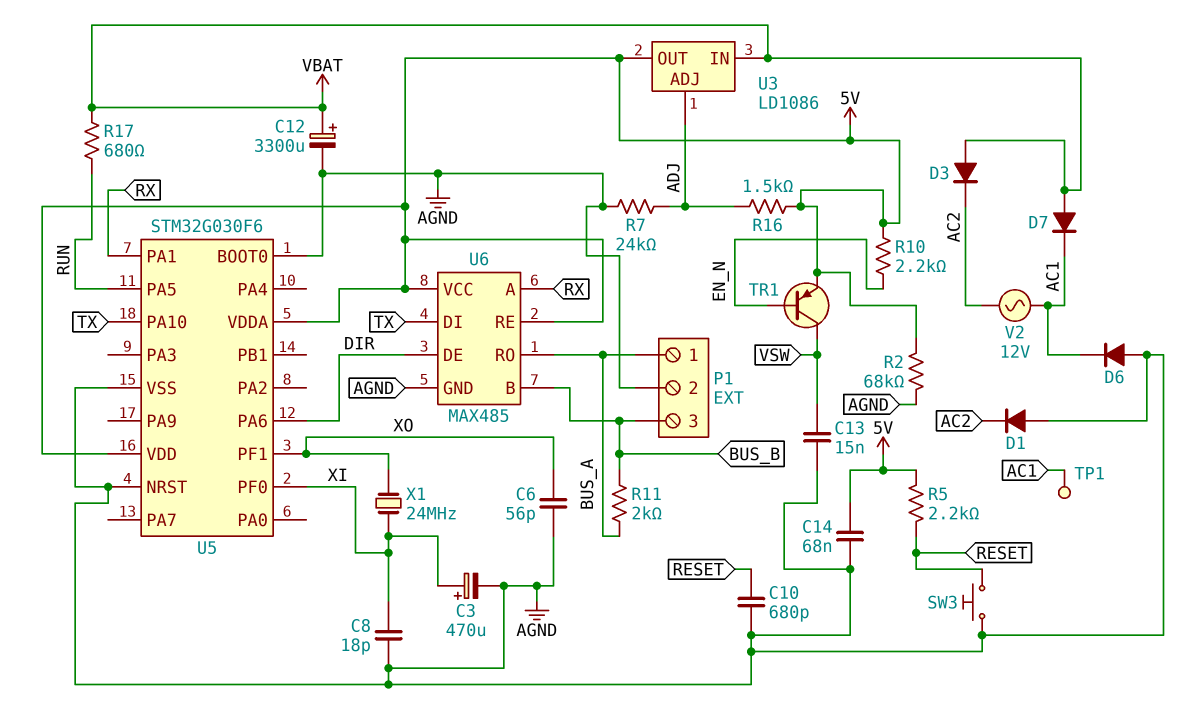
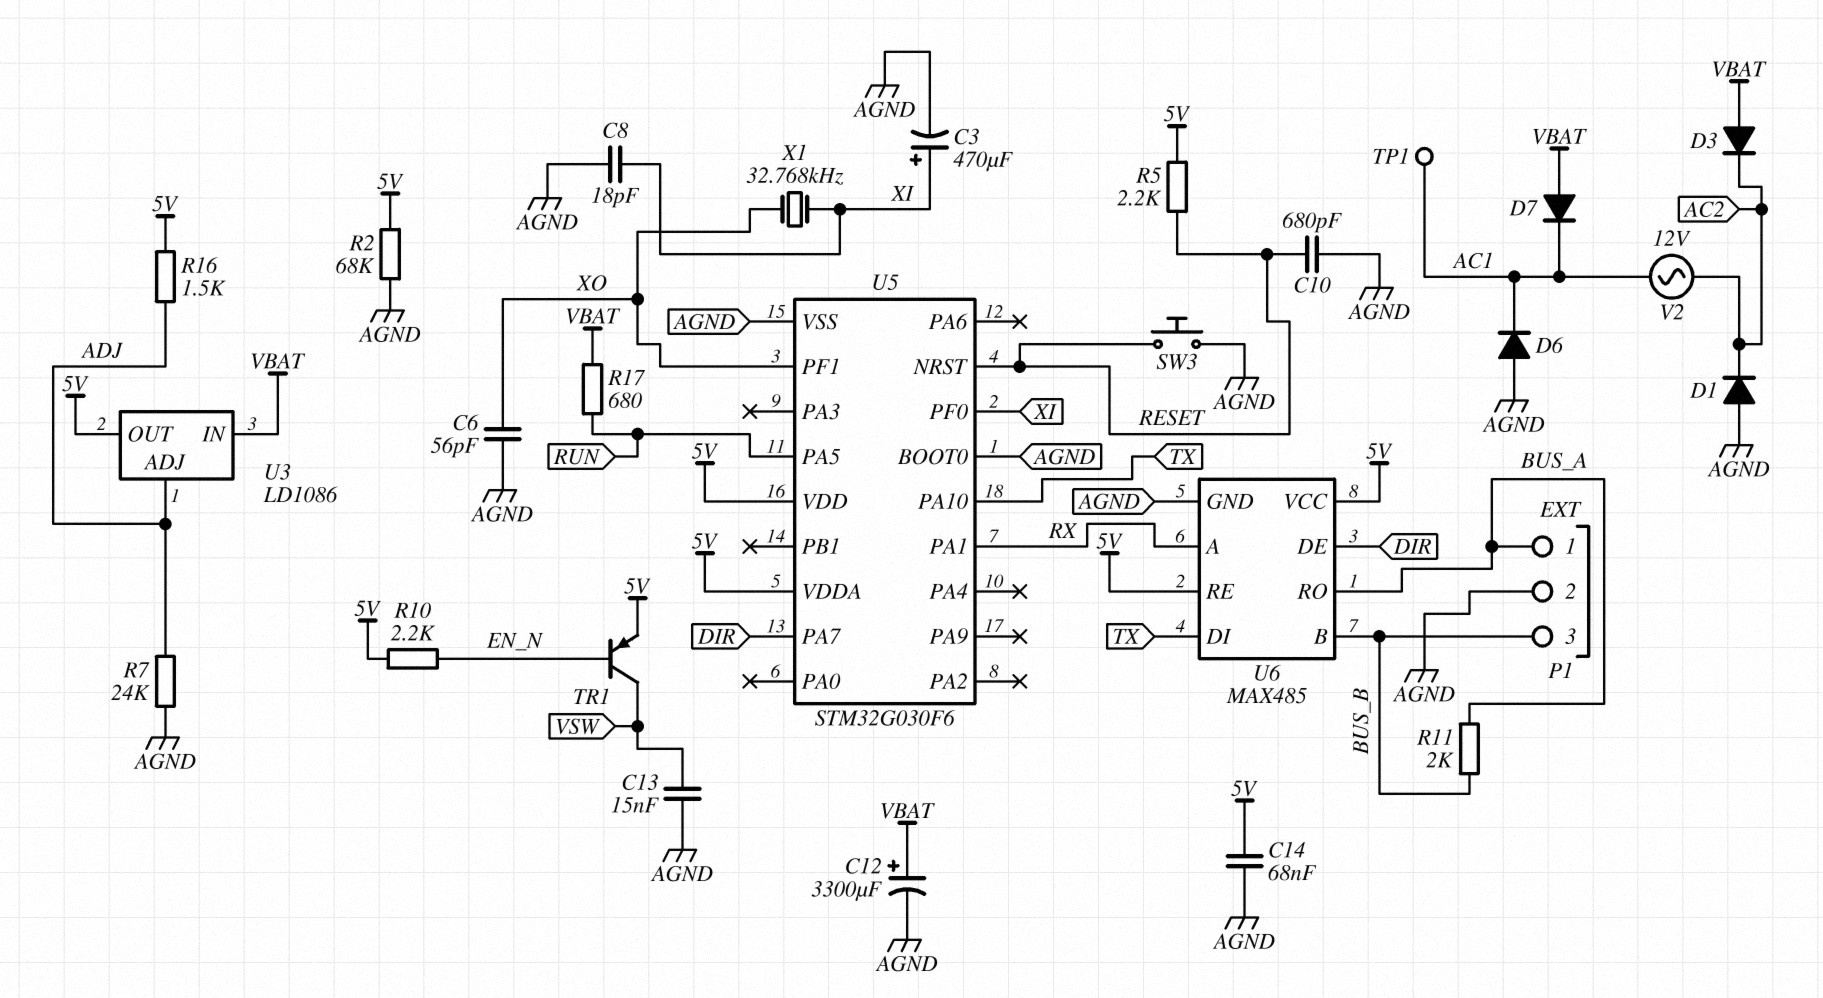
U5 pin NRST: AGND -> RESET
U5 pin PA6: DIR -> none
U5 pin PA7: none -> DIR
X1: 24MHz (XI, XO) -> 32.768kHz (XI, XO)

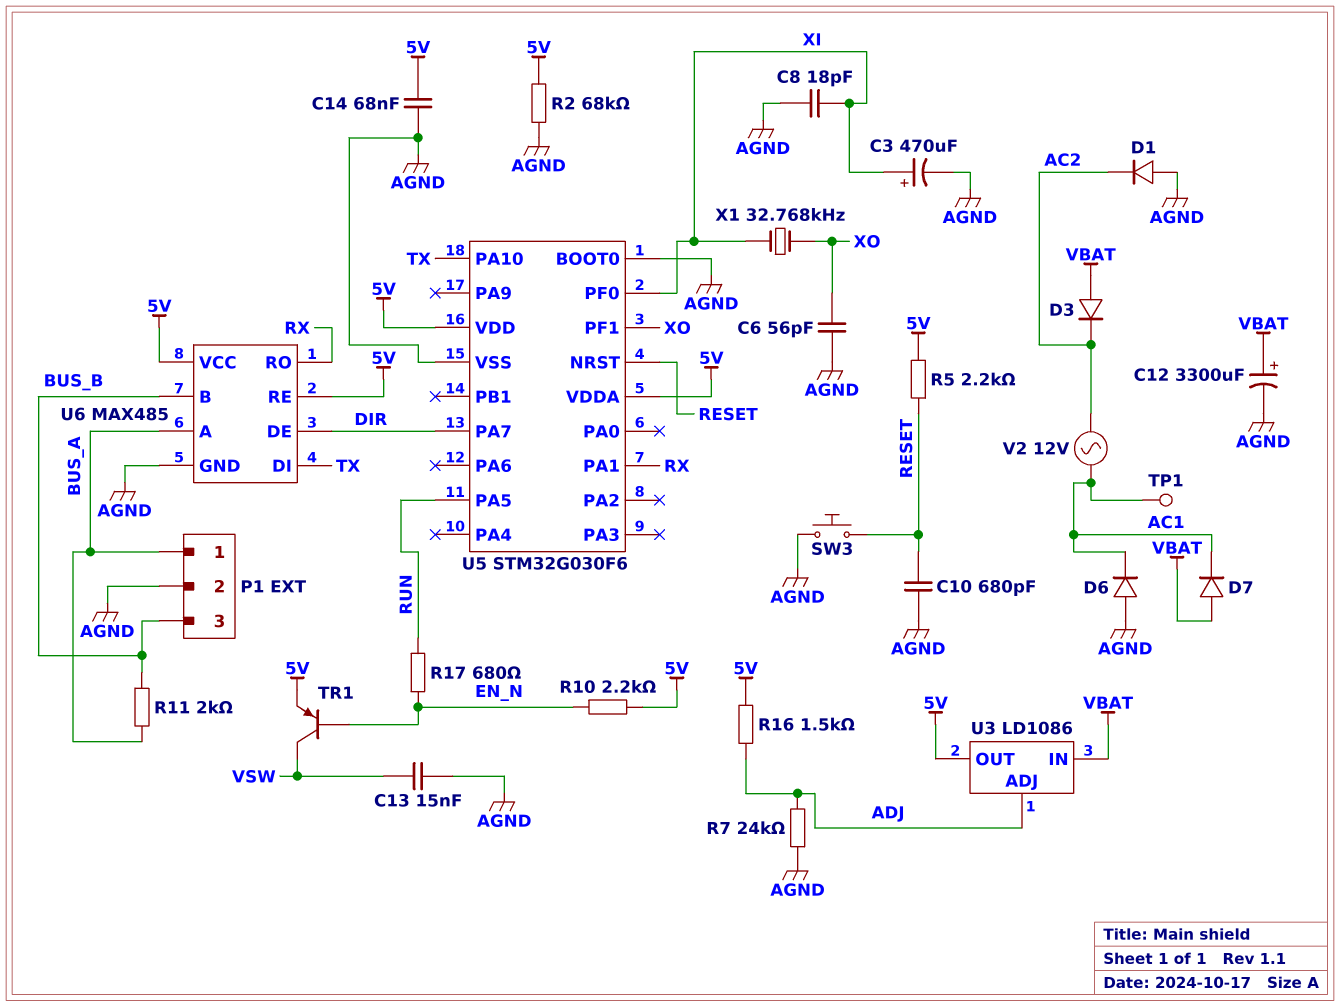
R17: 680 (RUN, VBAT) -> 680 (EN_N, RUN)
U6 pin A: RX -> BUS_A
U6 pin RO: BUS_A -> RX

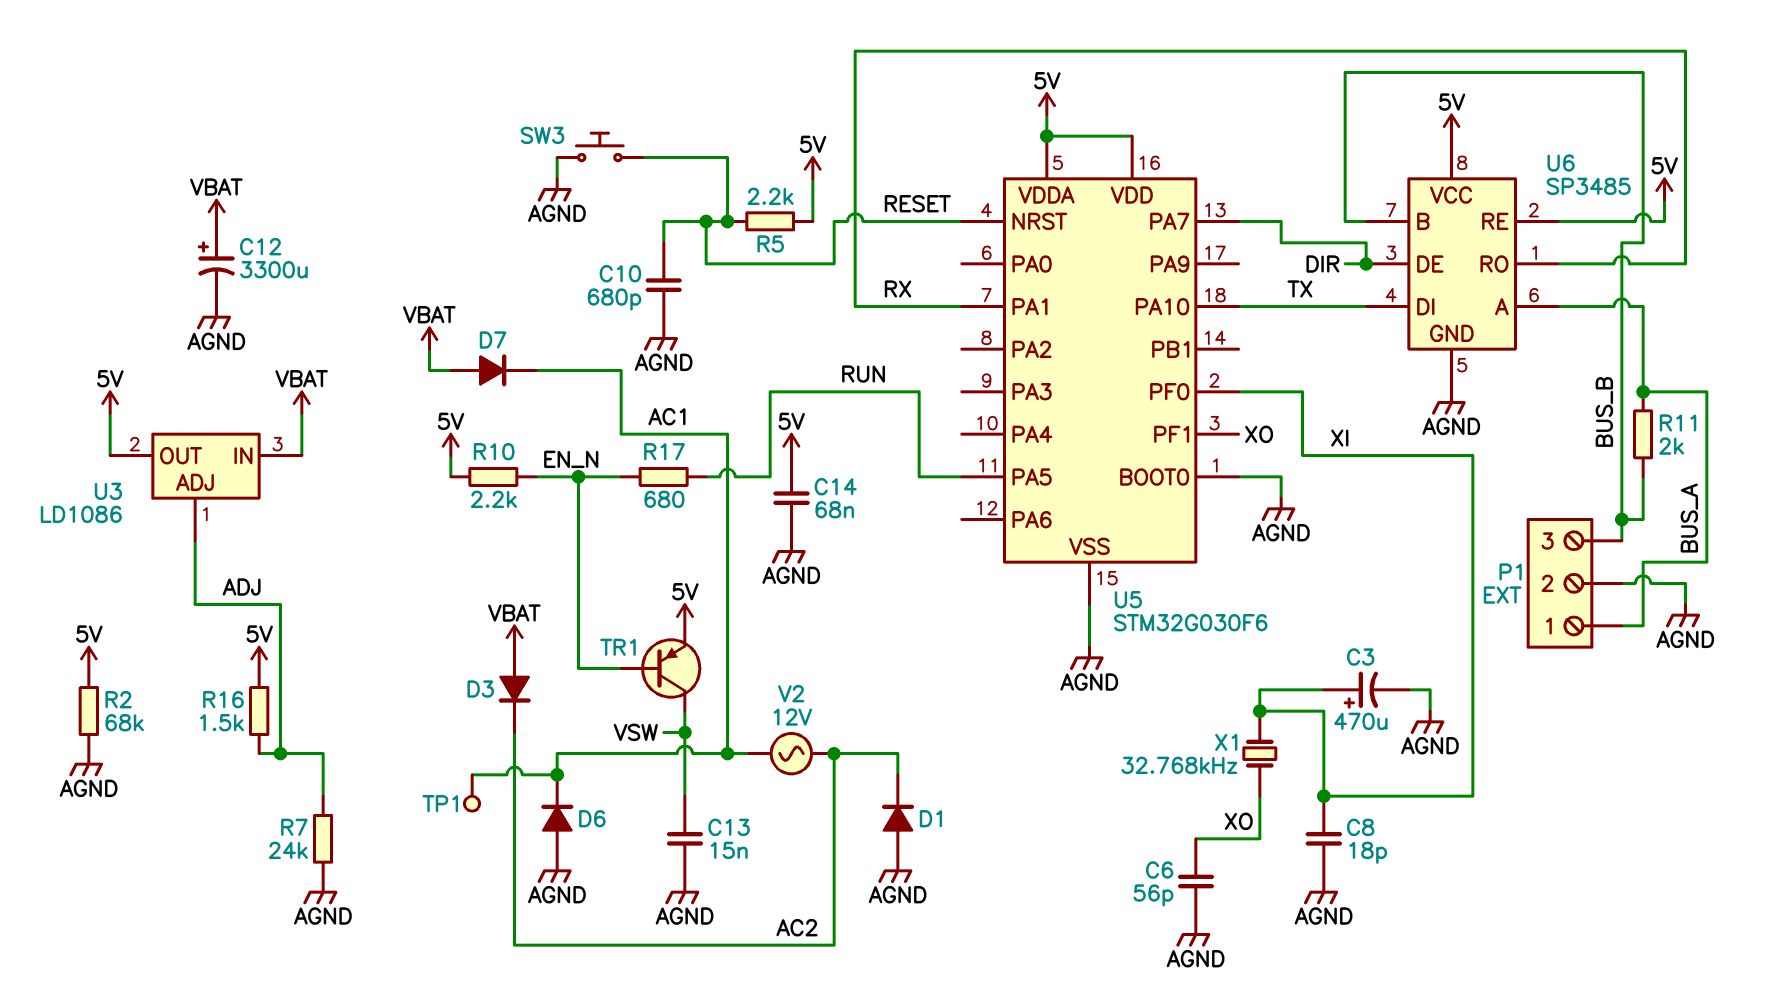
U6: MAX485 -> SP3485

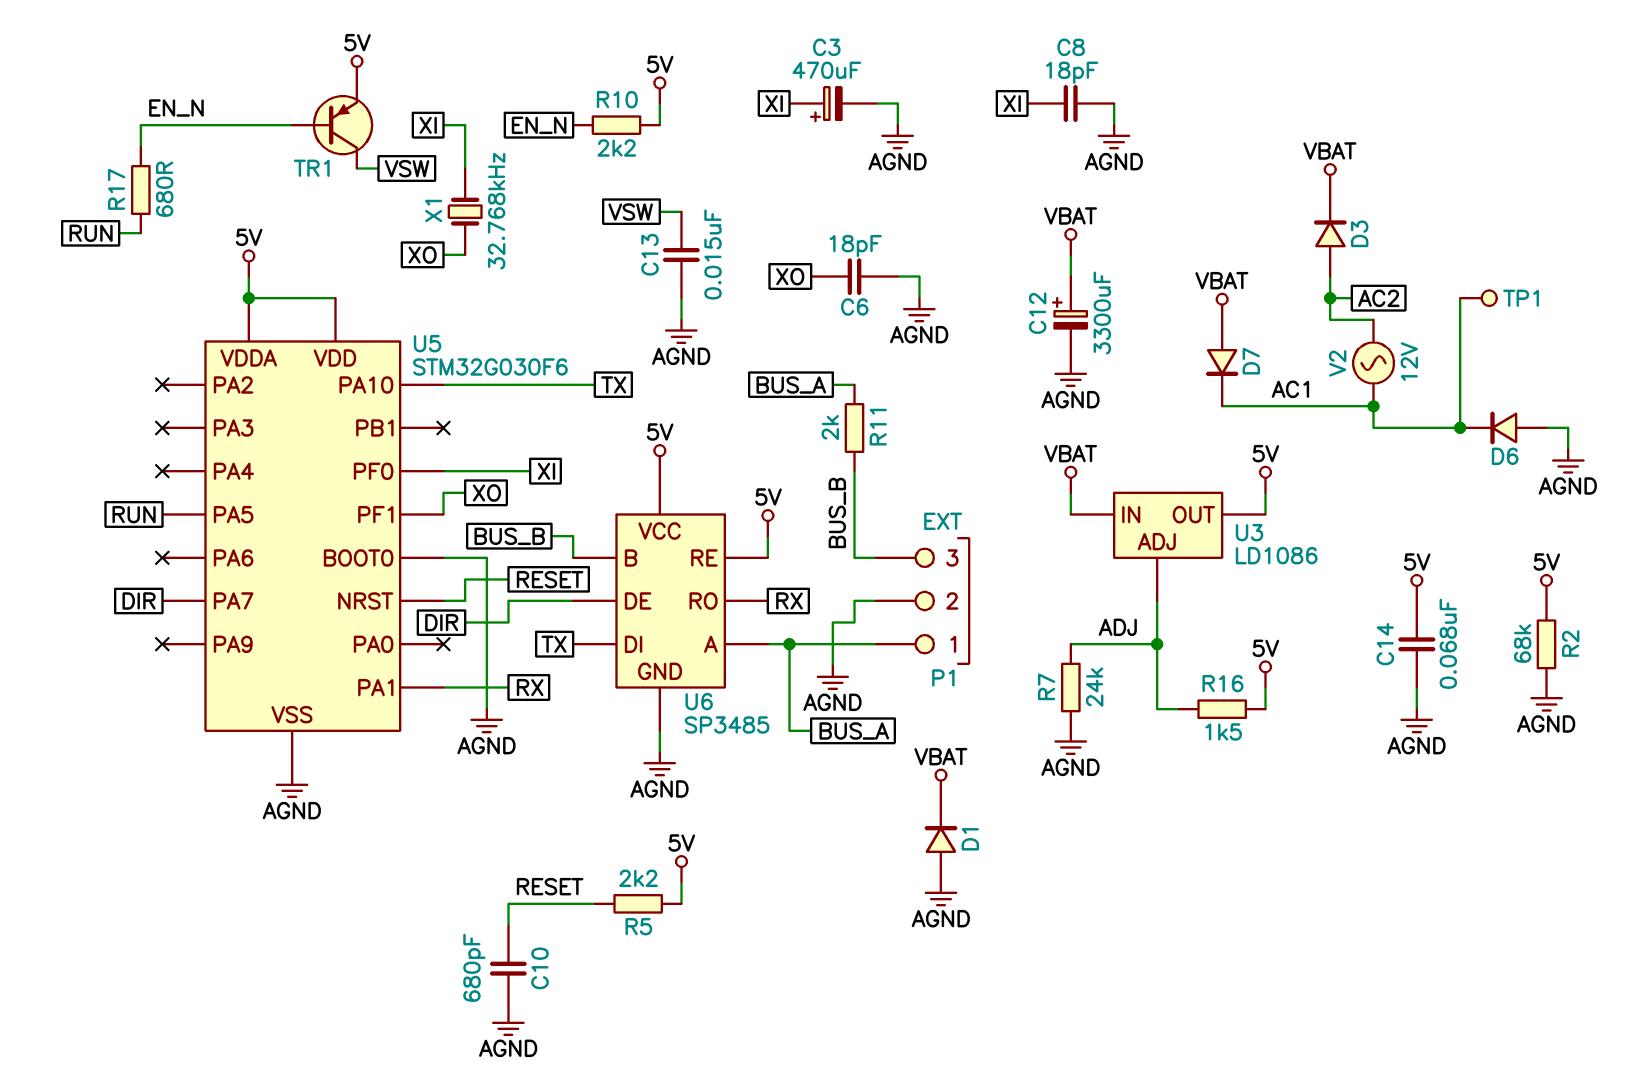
C6: 56pF (AGND, XO) -> 18pF (AGND, XO)
D1: diode (A AGND, K AC2) -> diode (A AGND, K VBAT)
D3: diode (A VBAT, K AC2) -> diode (A AC2, K VBAT)
SW3: button (AGND, RESET) -> none

